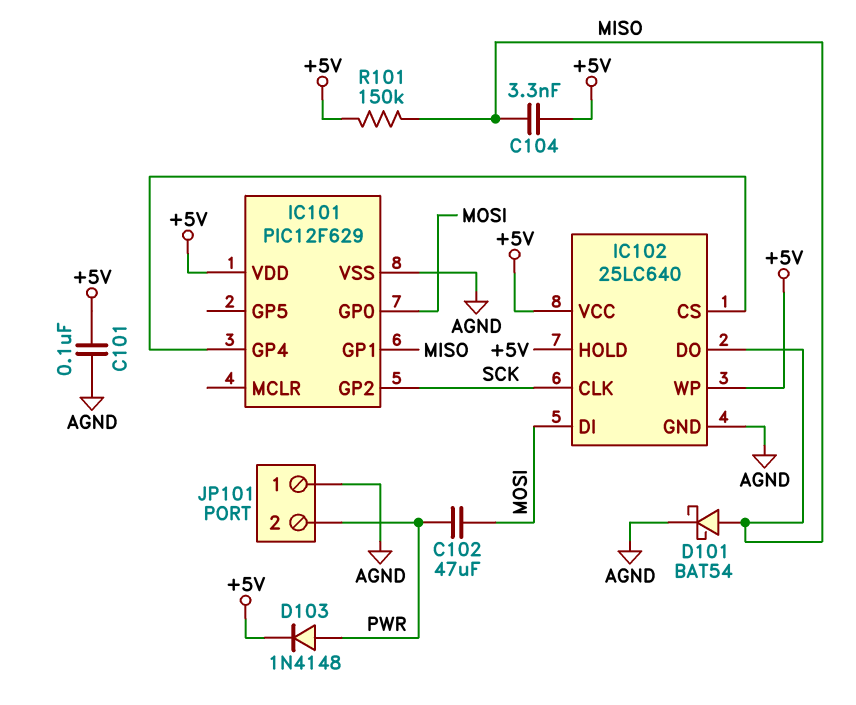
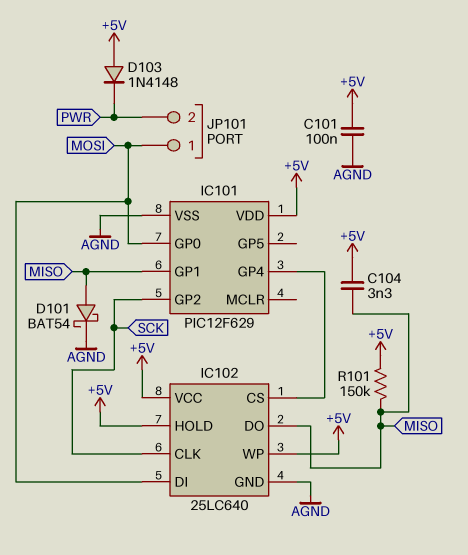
C102: 47uF (MOSI, PWR) -> none
D103: diode 1N4148 (A PWR, K +5V) -> diode 1N4148 (A +5V, K PWR)
JP101 pin 1: AGND -> MOSI

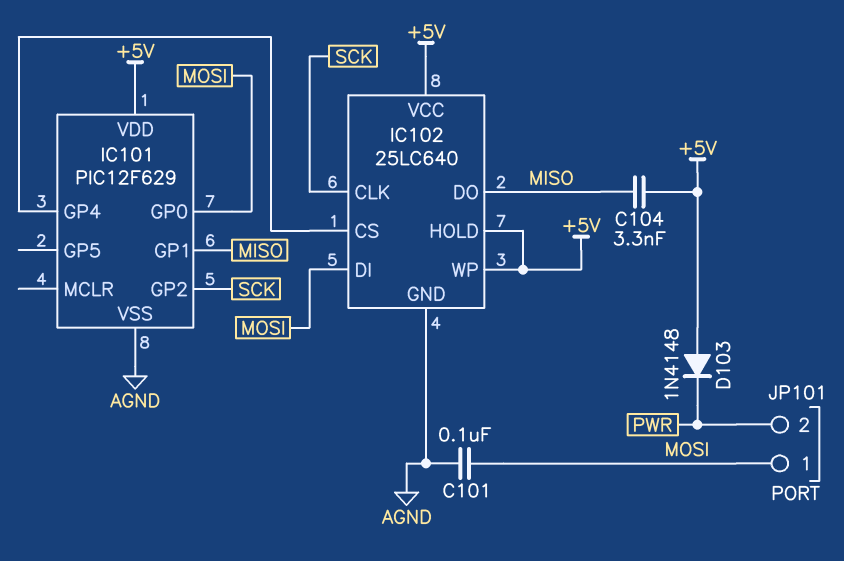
C101: 100nF (+5V, AGND) -> 100nF (AGND, MOSI)
D101: schottky BAT54 (A MISO, K AGND) -> none
R101: 150k (+5V, MISO) -> none

